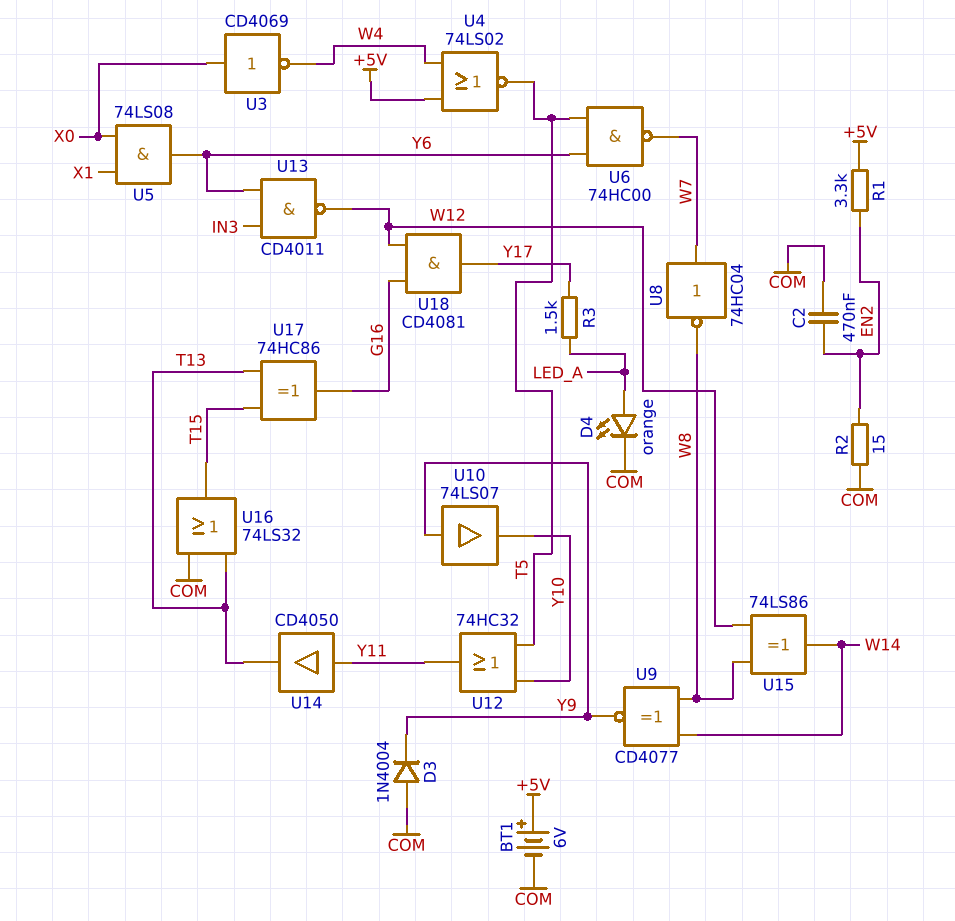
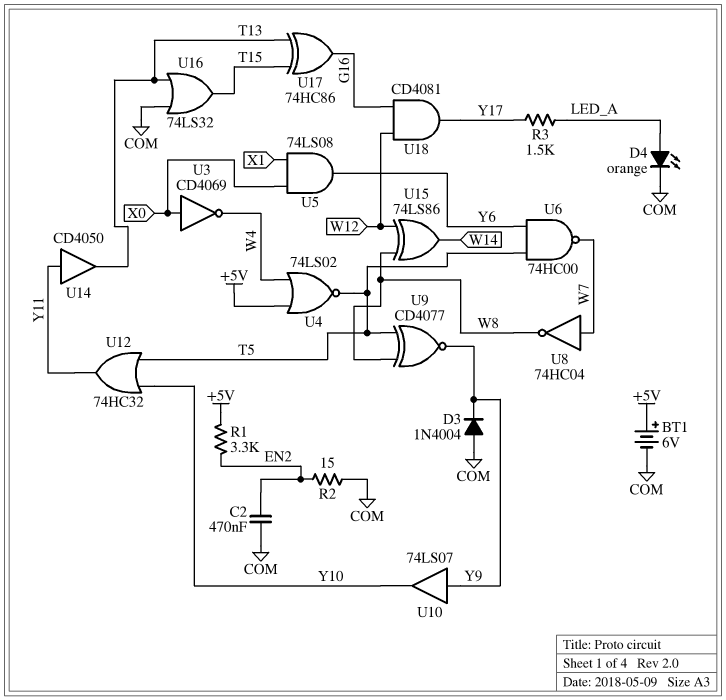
U9: XNOR CD4077 (in W8, in W14, out Y9) -> XNOR CD4077 (in T5, in W8, out Y9)
U13: NAND CD4011 (in IN3, in Y6, out W12) -> none

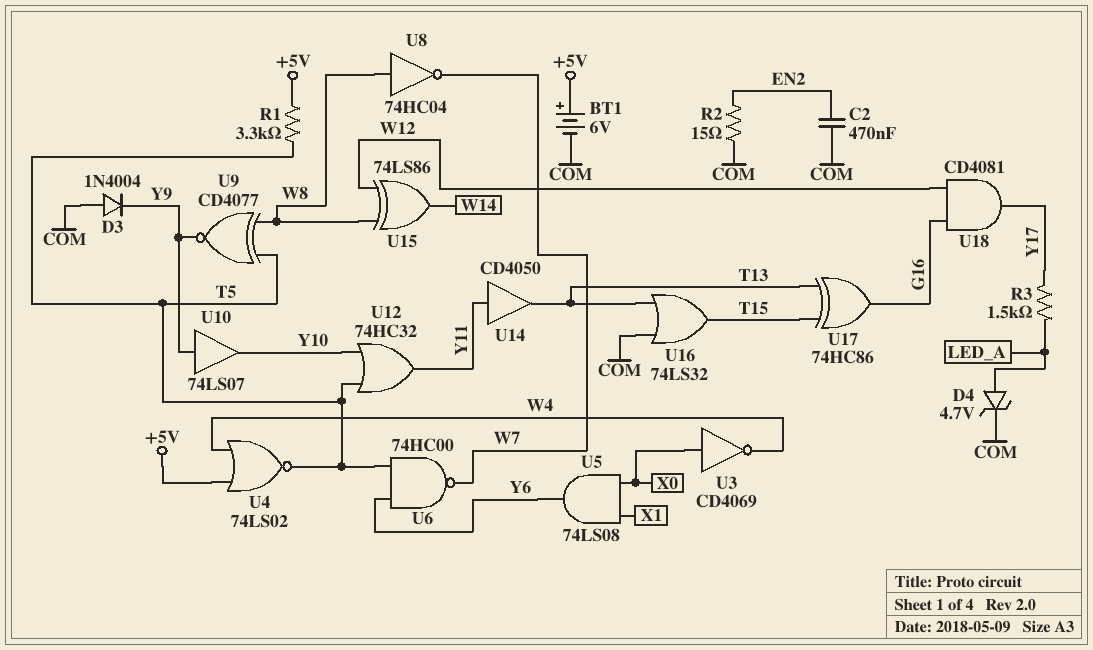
D4: LED orange (A LED_A, K COM) -> zener 4.7V (A LED_A, K COM)
R1: 3.3k (+5V, EN2) -> 3.3k (+5V, T5)
U8: NOT 74HC04 (in W7, out W8) -> NOT 74HC04 (in W8, out W7)

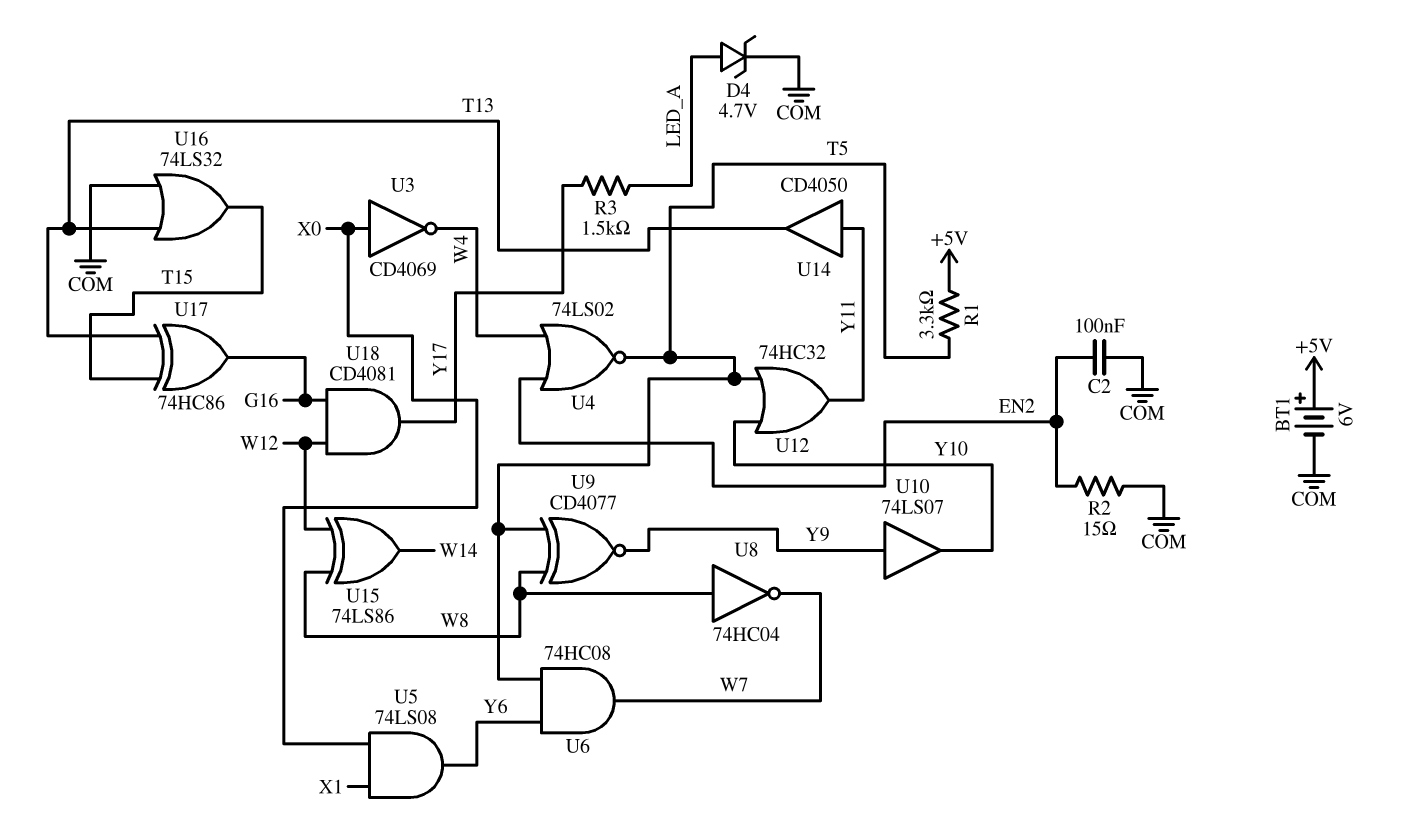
C2: 470nF (COM, EN2) -> 100nF (COM, EN2)
D3: diode 1N4004 (A COM, K Y9) -> none
U4: NOR 74LS02 (in +5V, in W4, out T5) -> NOR 74LS02 (in EN2, in W4, out T5)
U6: NAND 74HC00 (in T5, in Y6, out W7) -> AND 74HC08 (in T5, in Y6, out W7)

